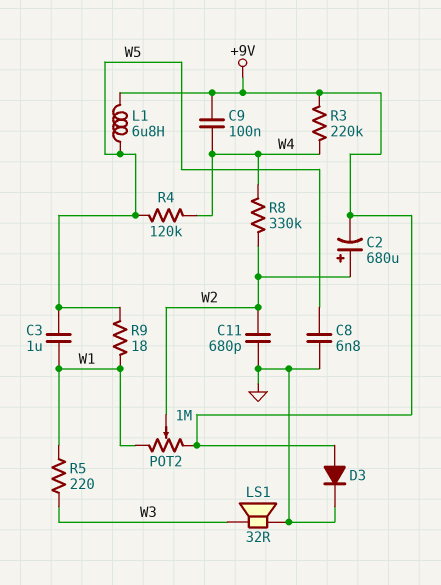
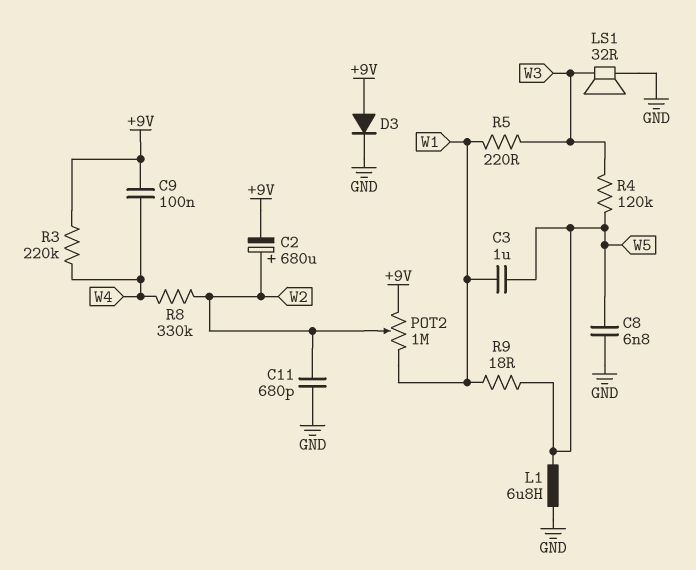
L1: 6.8uH (+9V, W5) -> 6.8uH (GND, W5)
R4: 120k (W4, W5) -> 120k (W3, W5)

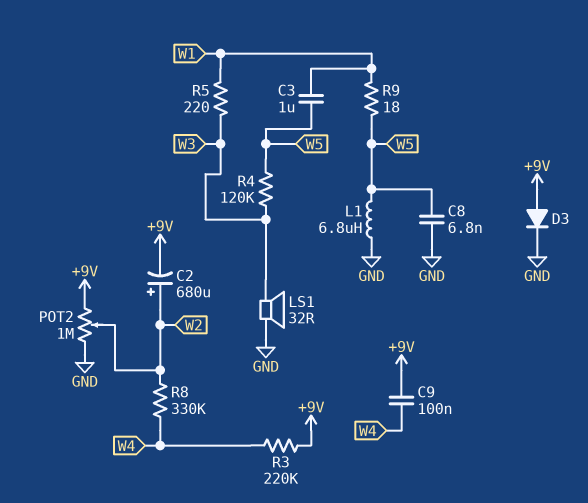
C11: 680pF (GND, W2) -> none
POT2: 1M (+9V, W1, wiper W2) -> 1M (+9V, GND, wiper W2)

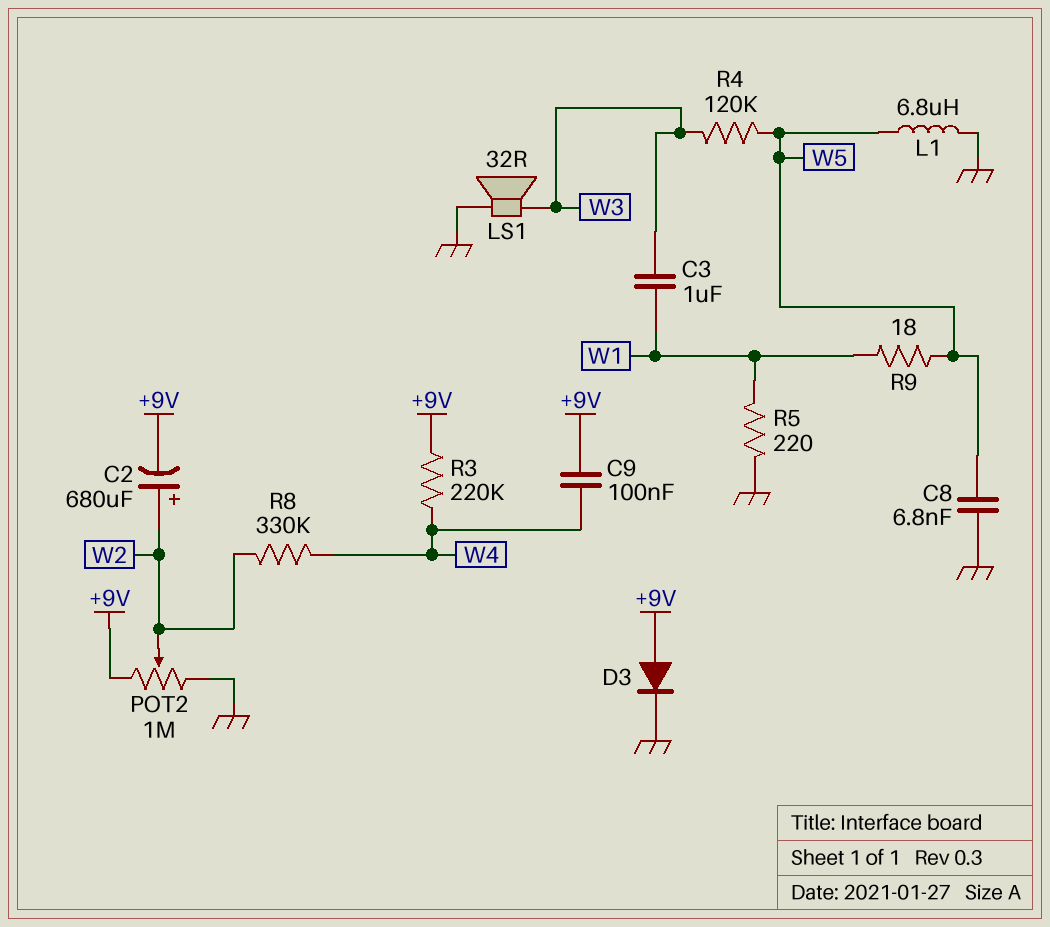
C3: 1uF (W1, W5) -> 1uF (W1, W3)
R5: 220 (W1, W3) -> 220 (GND, W1)

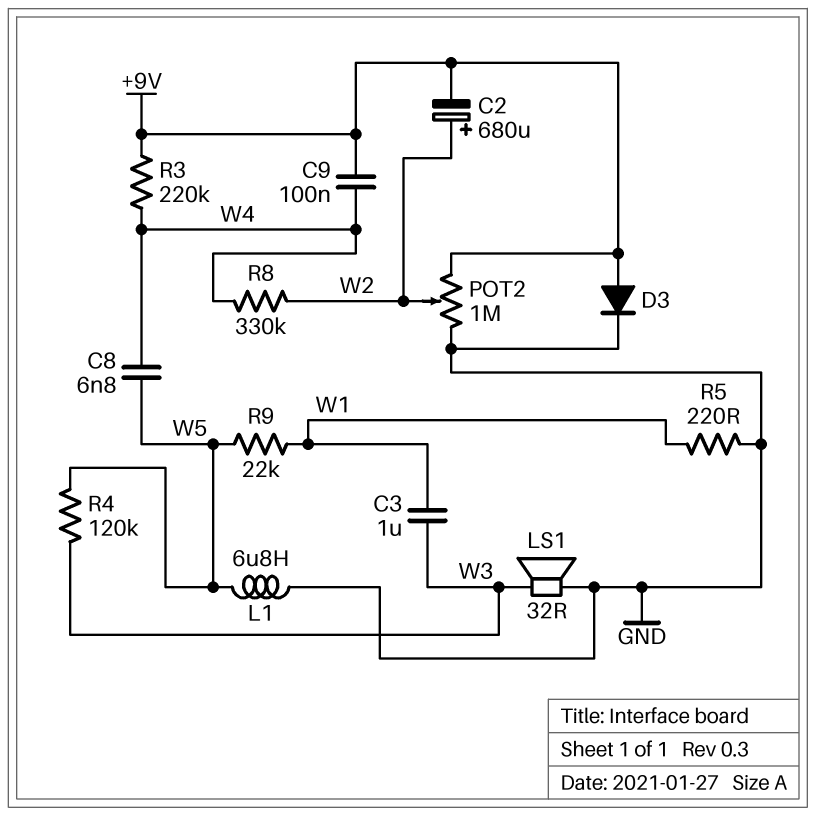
C8: 6.8nF (GND, W5) -> 6.8nF (W4, W5)
R9: 18 (W1, W5) -> 22k (W1, W5)

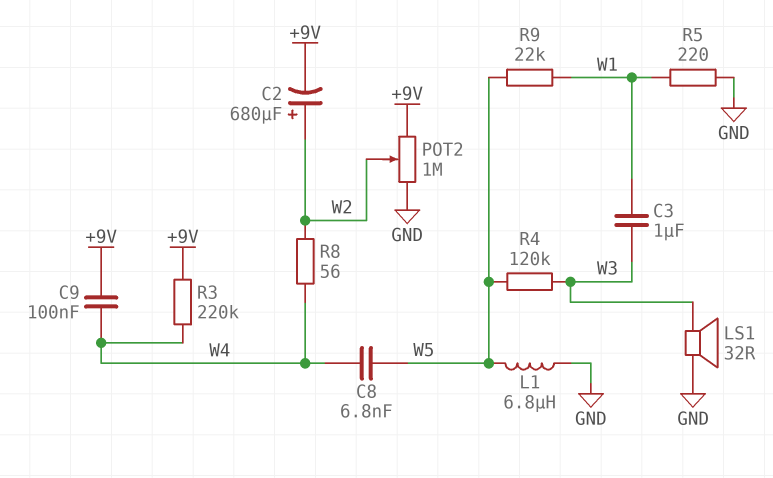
D3: diode (A +9V, K GND) -> none
R8: 330k (W2, W4) -> 56 (W2, W4)

